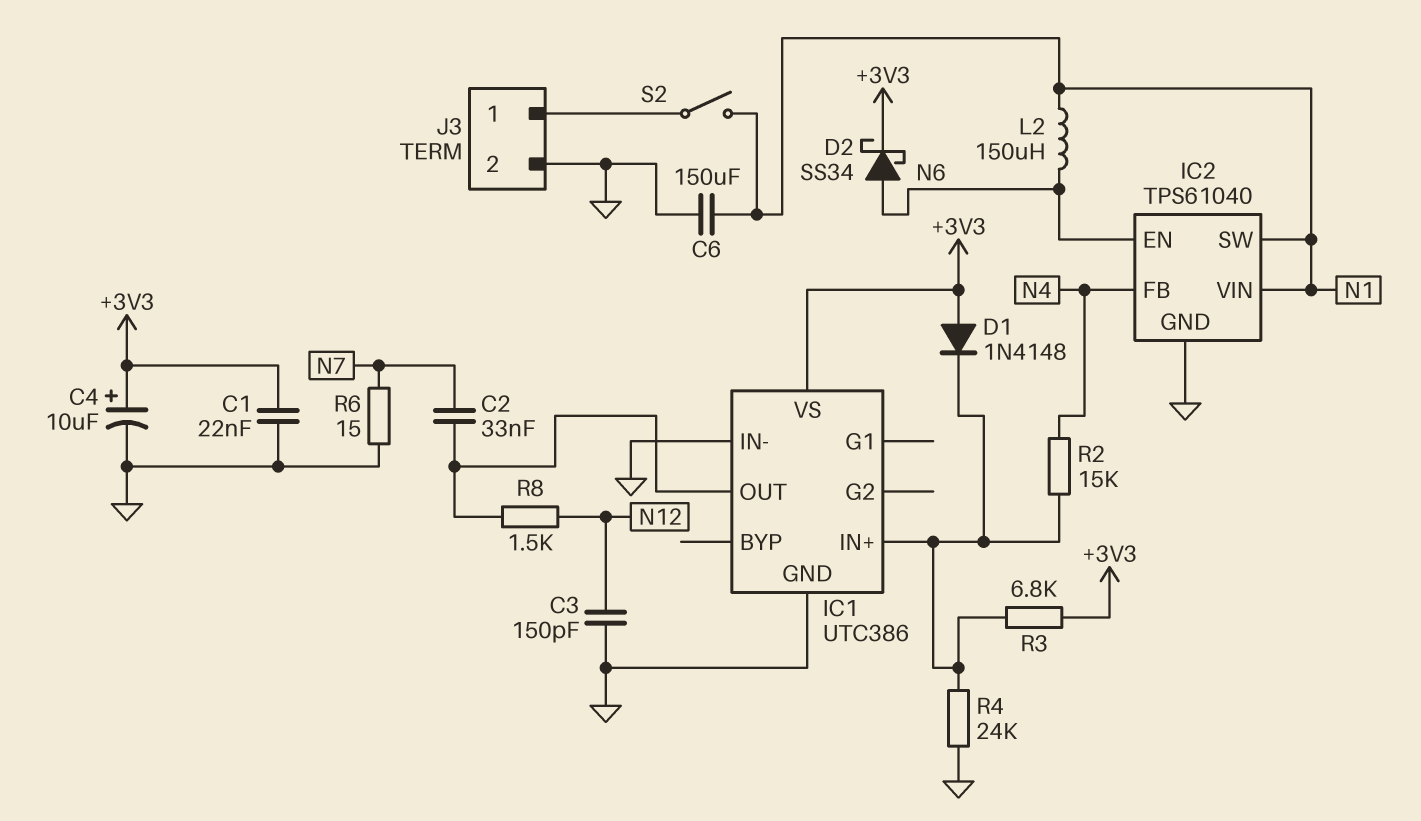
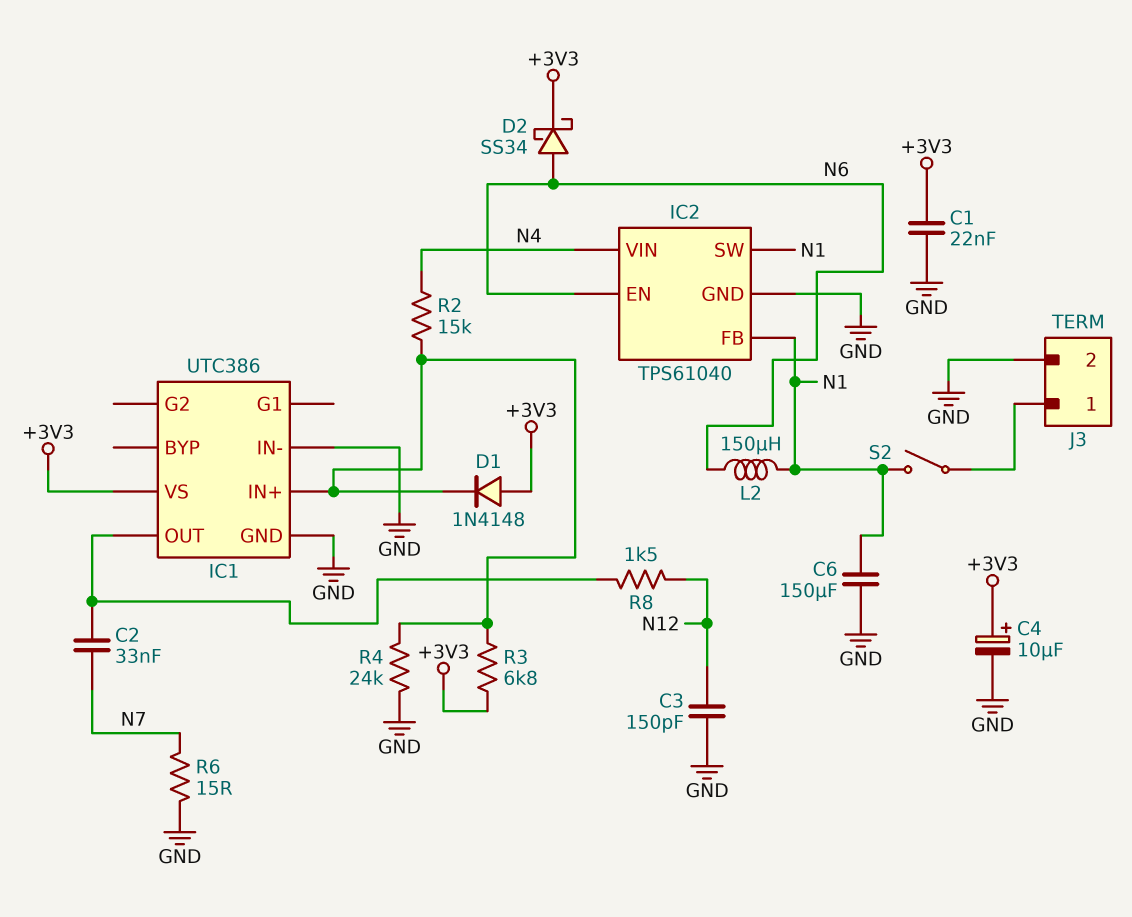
IC2 pin FB: N4 -> N1
IC2 pin VIN: N1 -> N4

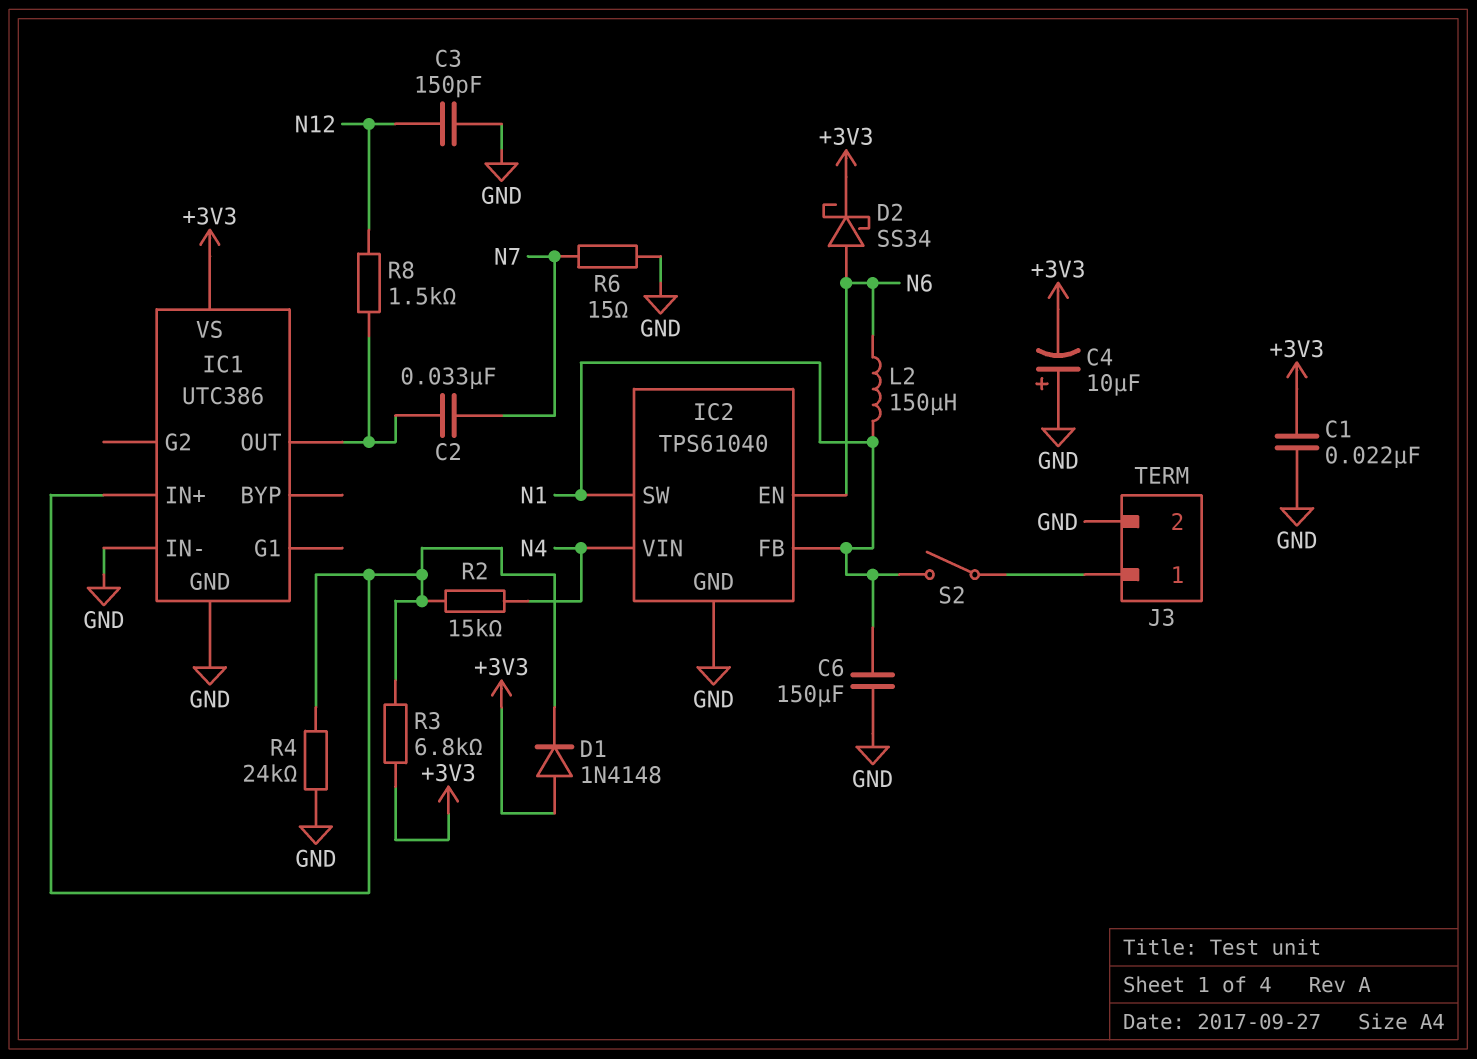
C4: 10uF (plus +3V3, minus GND) -> 10uF (plus GND, minus +3V3)

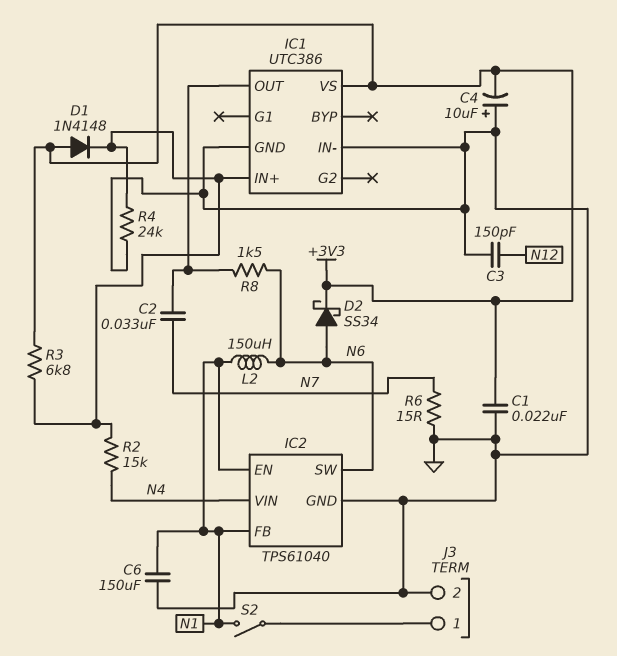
IC2 pin EN: N6 -> N1
IC2 pin SW: N1 -> N6
R8: 1.5k (IC1/OUT, N12) -> 1.5k (IC1/OUT, N6)

